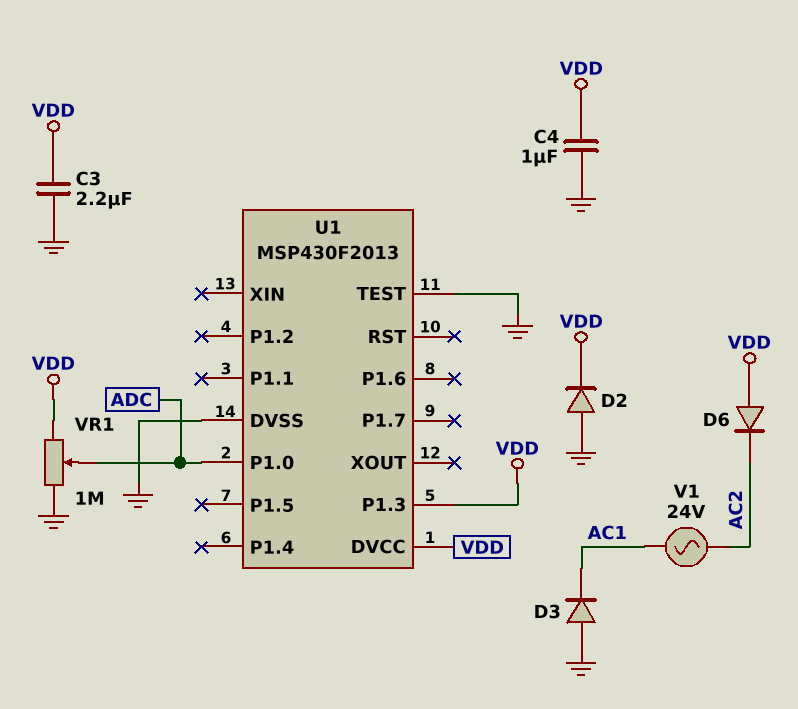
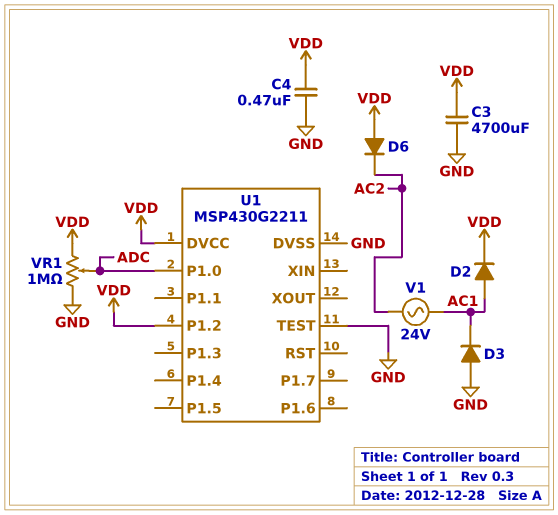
C3: 2.2uF (GND, VDD) -> 4700uF (GND, VDD)
C4: 1uF (GND, VDD) -> 470nF (GND, VDD)
D2: diode (A GND, K VDD) -> diode (A AC1, K VDD)
U1: MSP430F2013 -> MSP430G2211
U1 pin P1.2: none -> VDD
U1 pin P1.3: VDD -> none

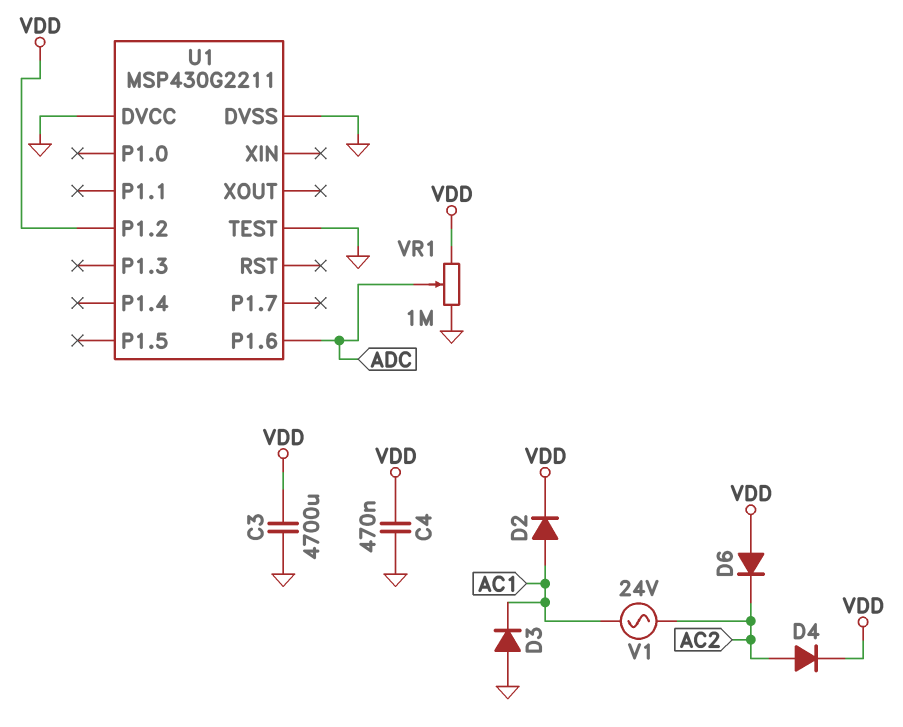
D4: none -> diode (A AC2, K VDD)
U1 pin DVCC: VDD -> GND
U1 pin P1.0: ADC -> none
U1 pin P1.6: none -> ADC

